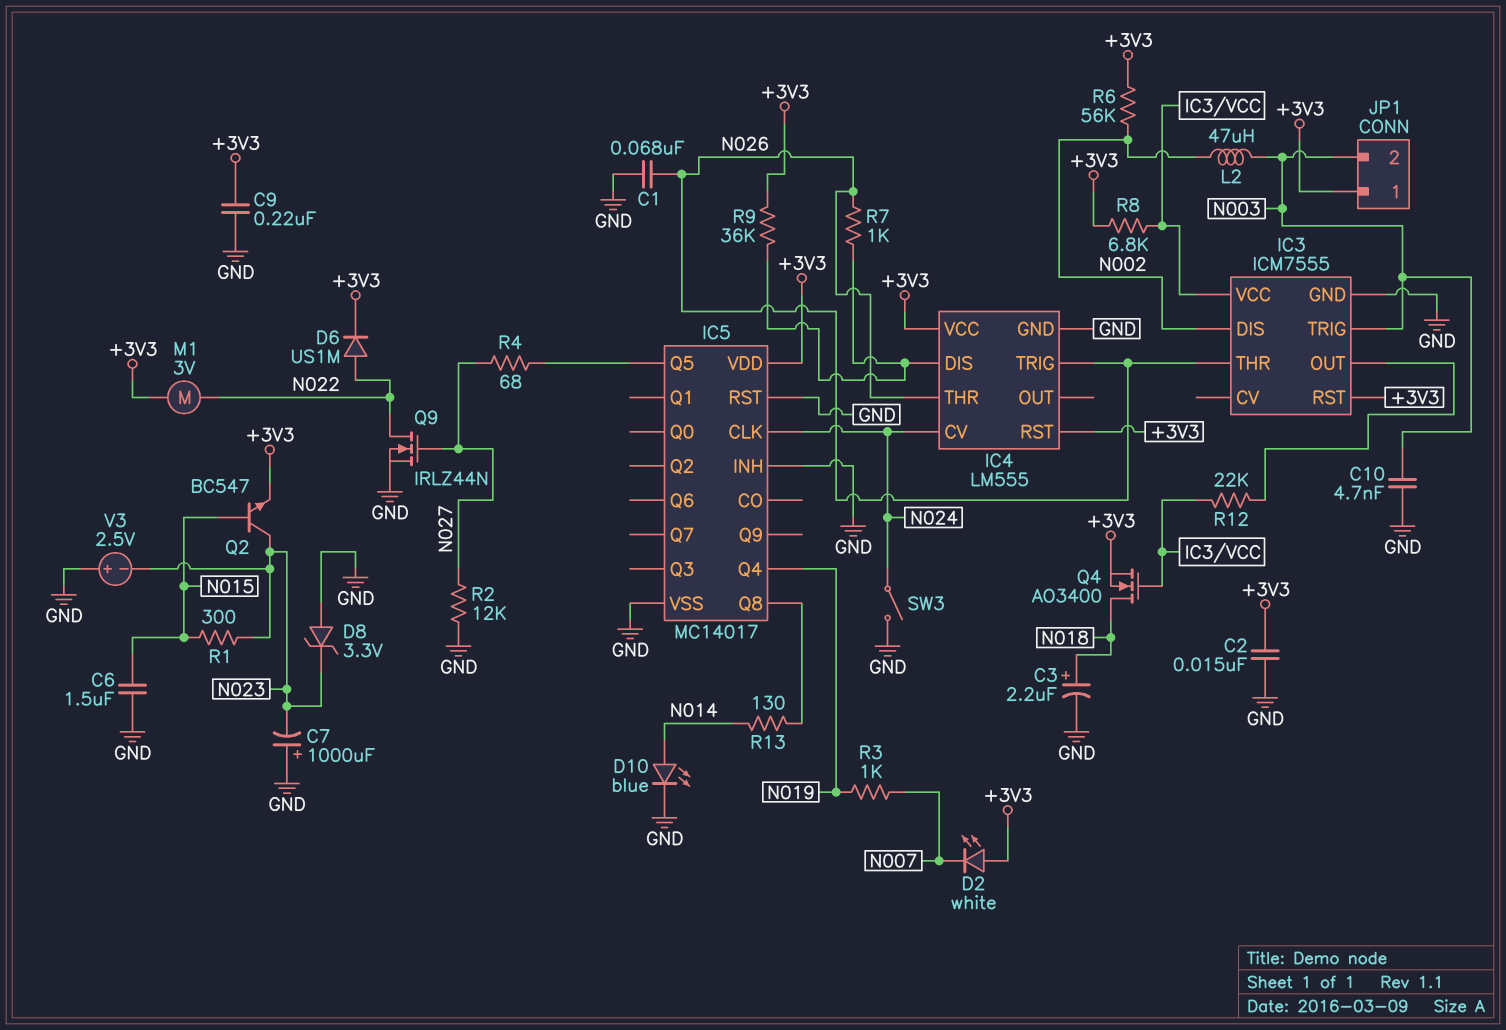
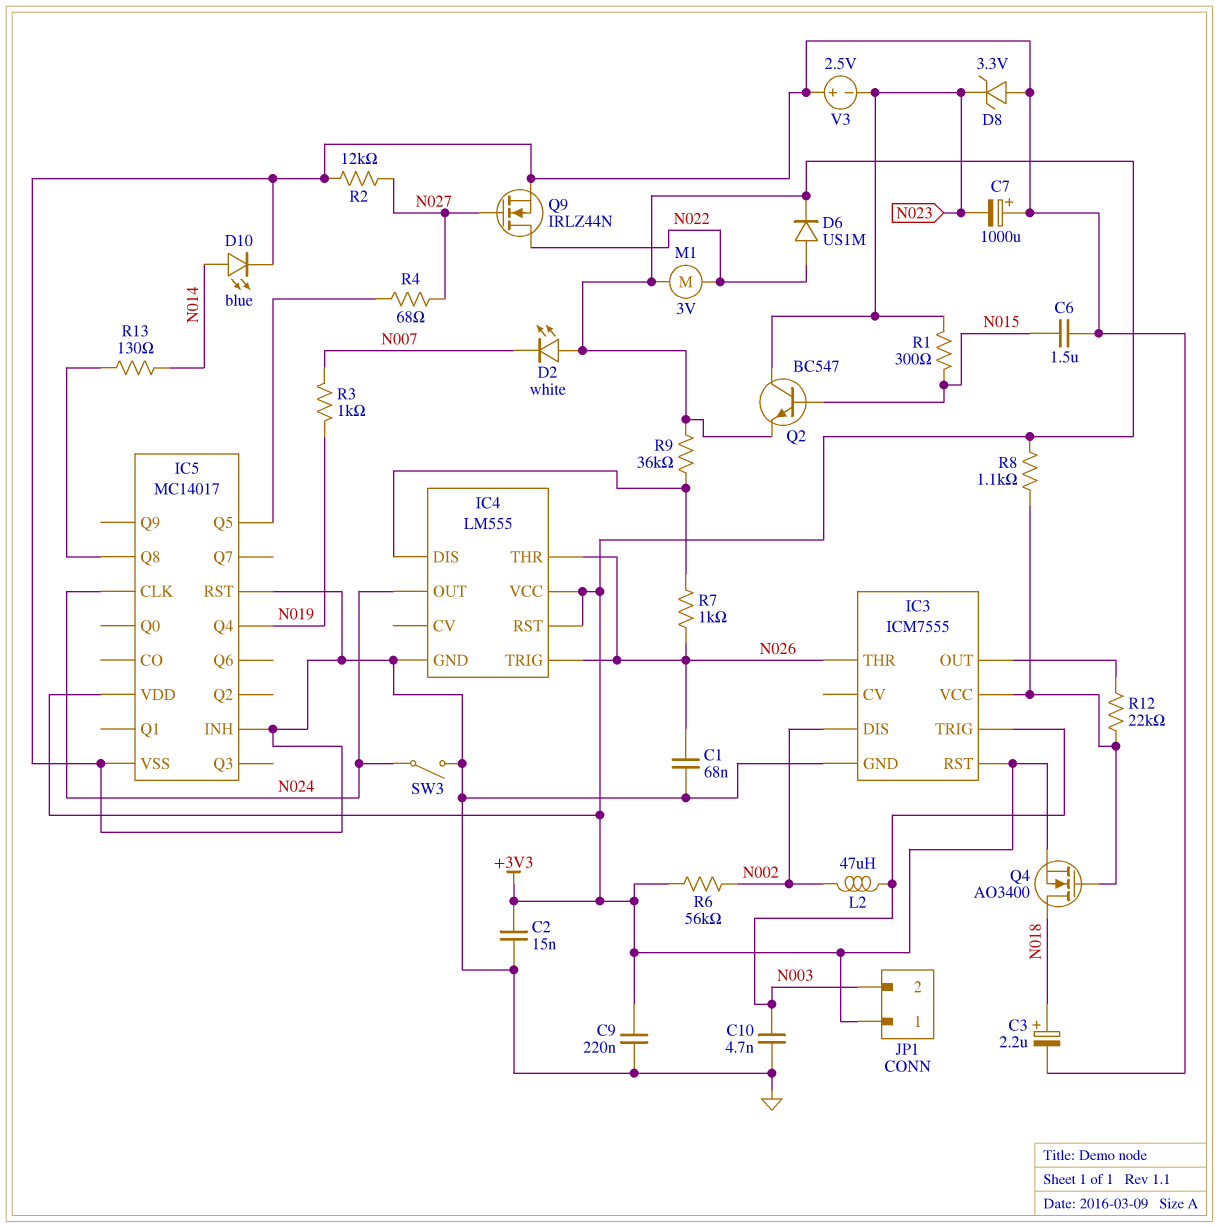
IC4 pin CV: N024 -> none
IC4 pin OUT: none -> N024
R8: 6.8k (+3V3, IC3/VCC) -> 1.1k (+3V3, IC3/VCC)

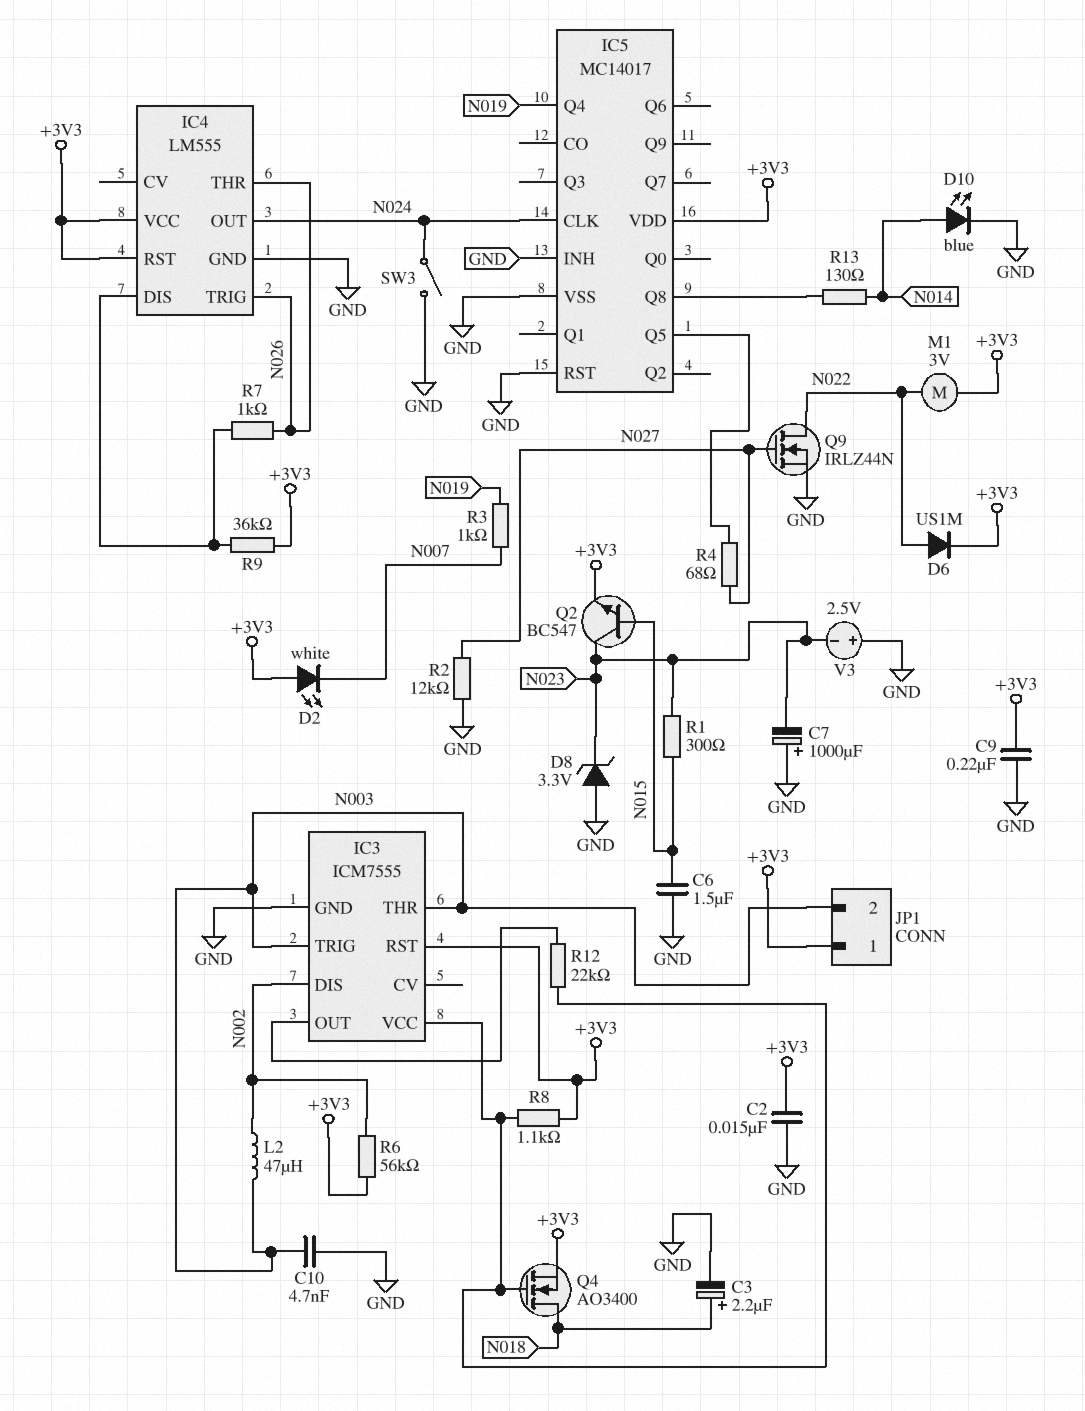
C1: 68nF (GND, N026) -> none
IC3 pin THR: N026 -> N003

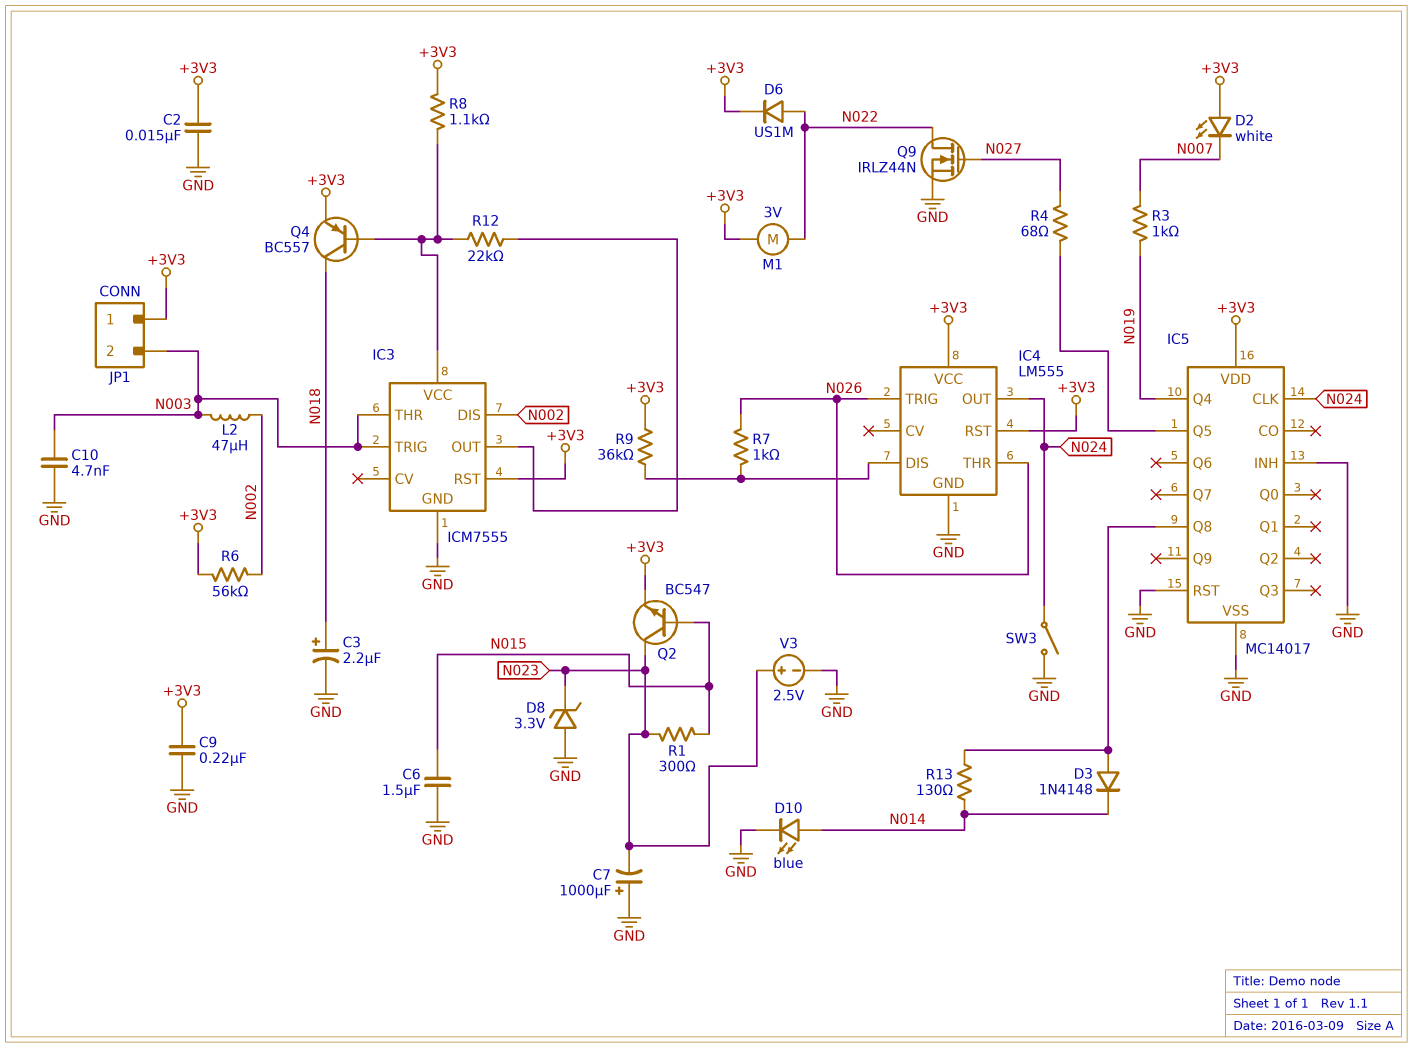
D3: none -> diode 1N4148 (A IC5/Q8, K N014)
Q4: NMOS AO3400 (G IC3/VCC, D N018, S +3V3) -> PNP BC557 (B IC3/VCC, C N018, E +3V3)
R2: 12k (GND, N027) -> none
V3: 2.5V (plus GND, minus N023) -> 2.5V (plus N023, minus GND)

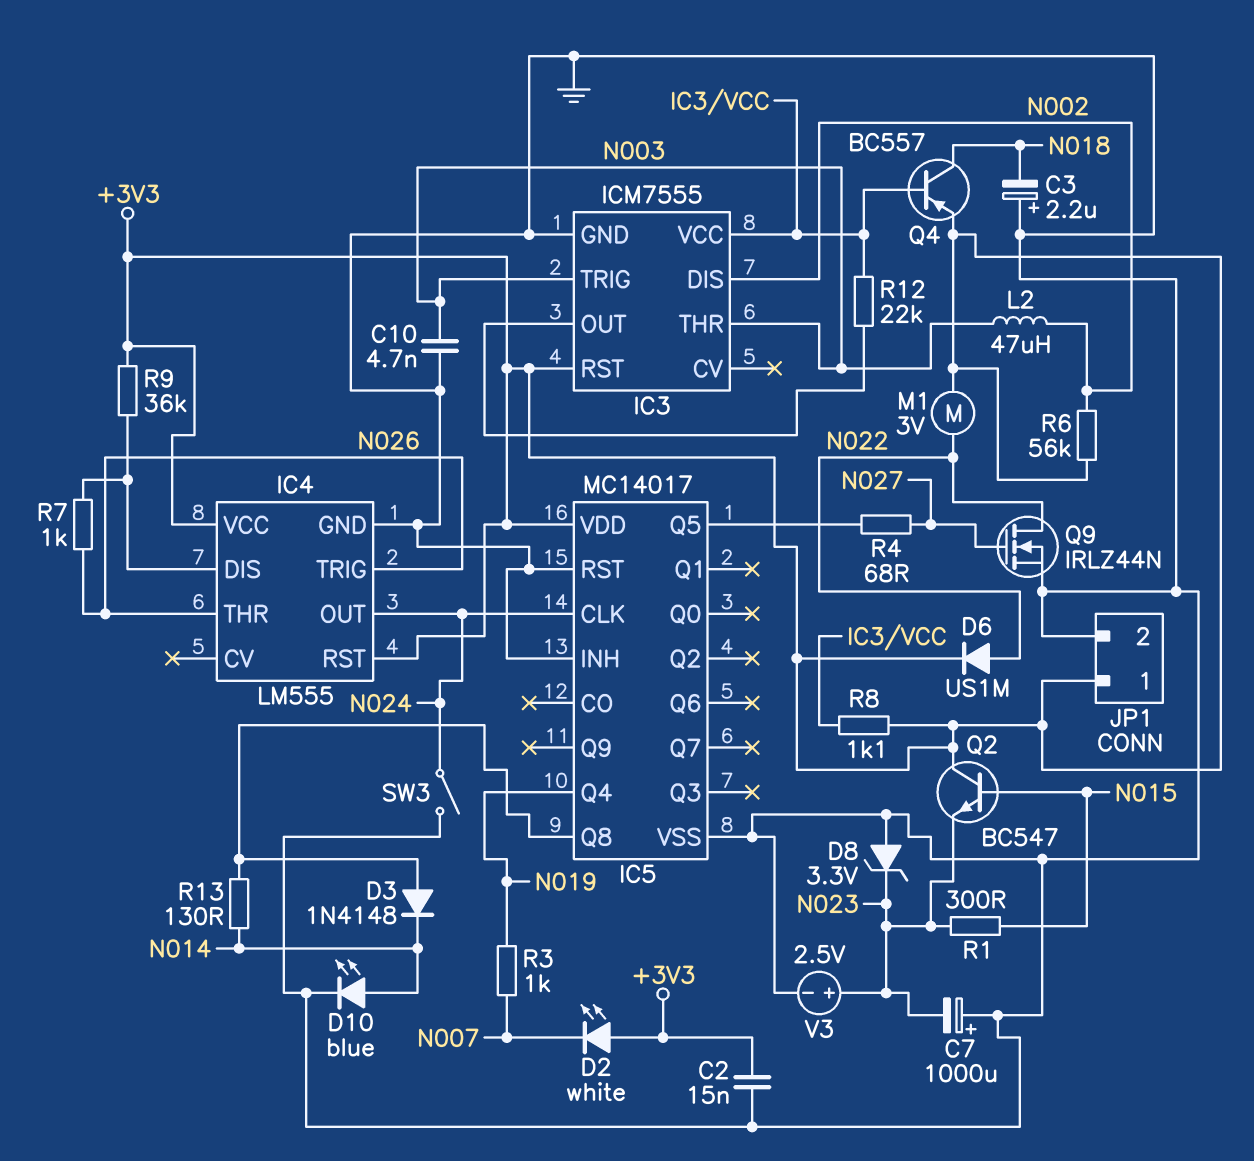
C3: 2.2uF (plus N018, minus GND) -> 2.2uF (plus GND, minus N018)
C6: 1.5uF (GND, N015) -> none
C9: 220nF (+3V3, GND) -> none
JP1 pin 2: N003 -> GND
Q2: NPN BC547 (B N015, C N023, E +3V3) -> NPN BC547 (B N015, C +3V3, E N023)

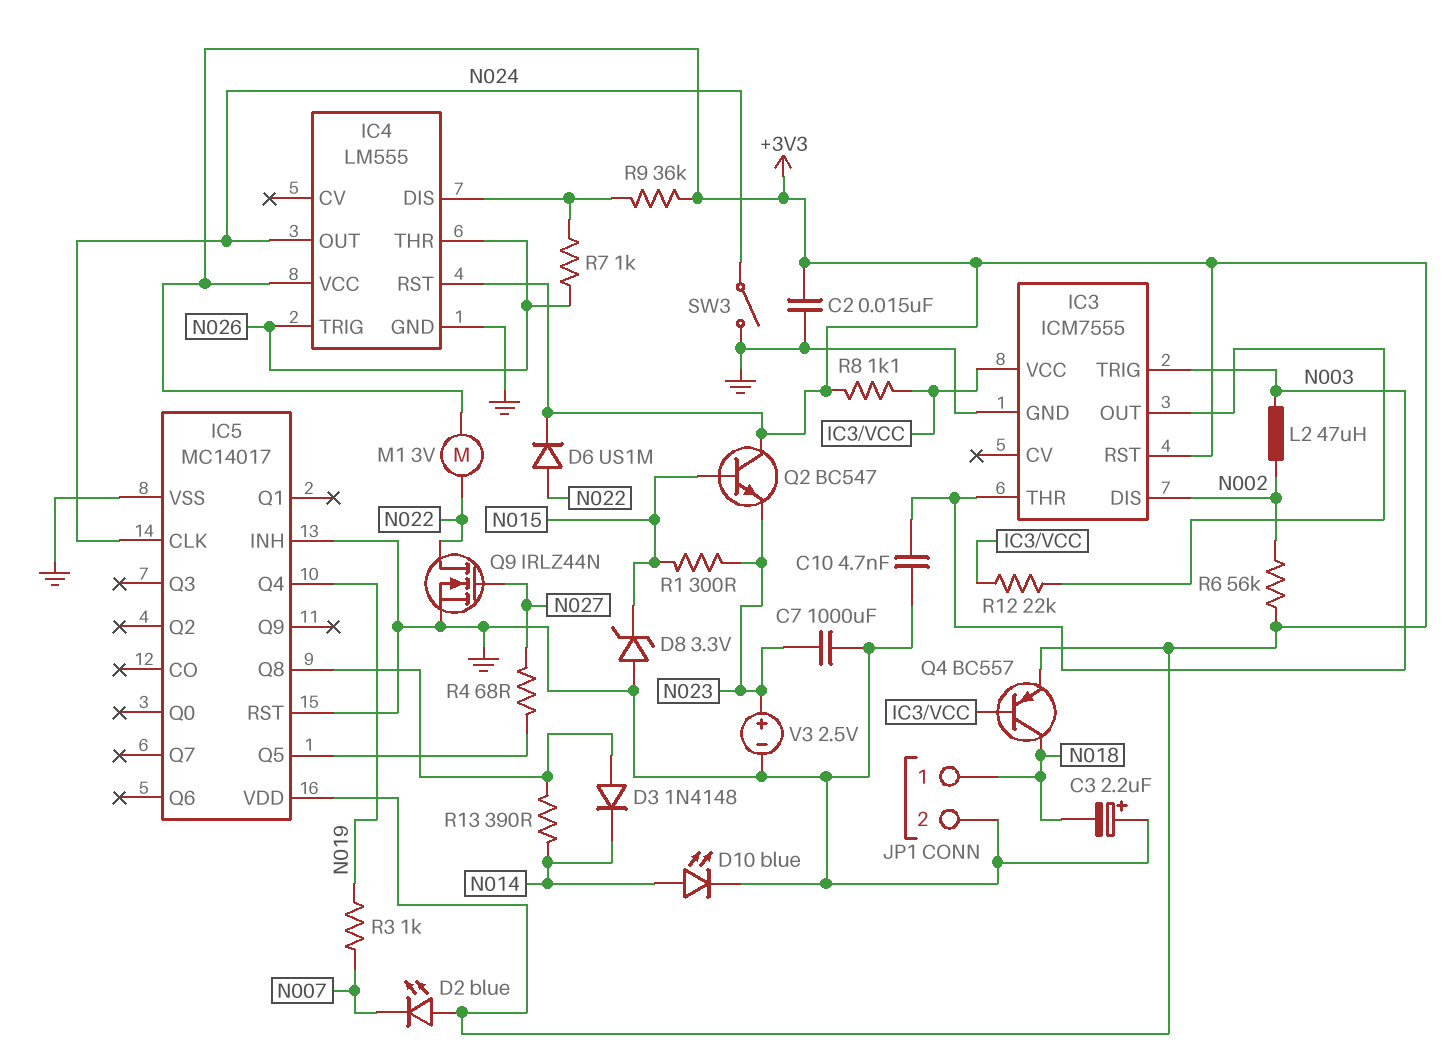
C7: 1000uF (plus GND, minus N023) -> 1000uF (GND, N023)
D2: LED white (A +3V3, K N007) -> LED blue (A +3V3, K N007)
D8: zener 3.3V (A GND, K N023) -> zener 3.3V (A GND, K N015)
JP1 pin 1: +3V3 -> N018
R13: 130 (IC5/Q8, N014) -> 390 (IC5/Q8, N014)

